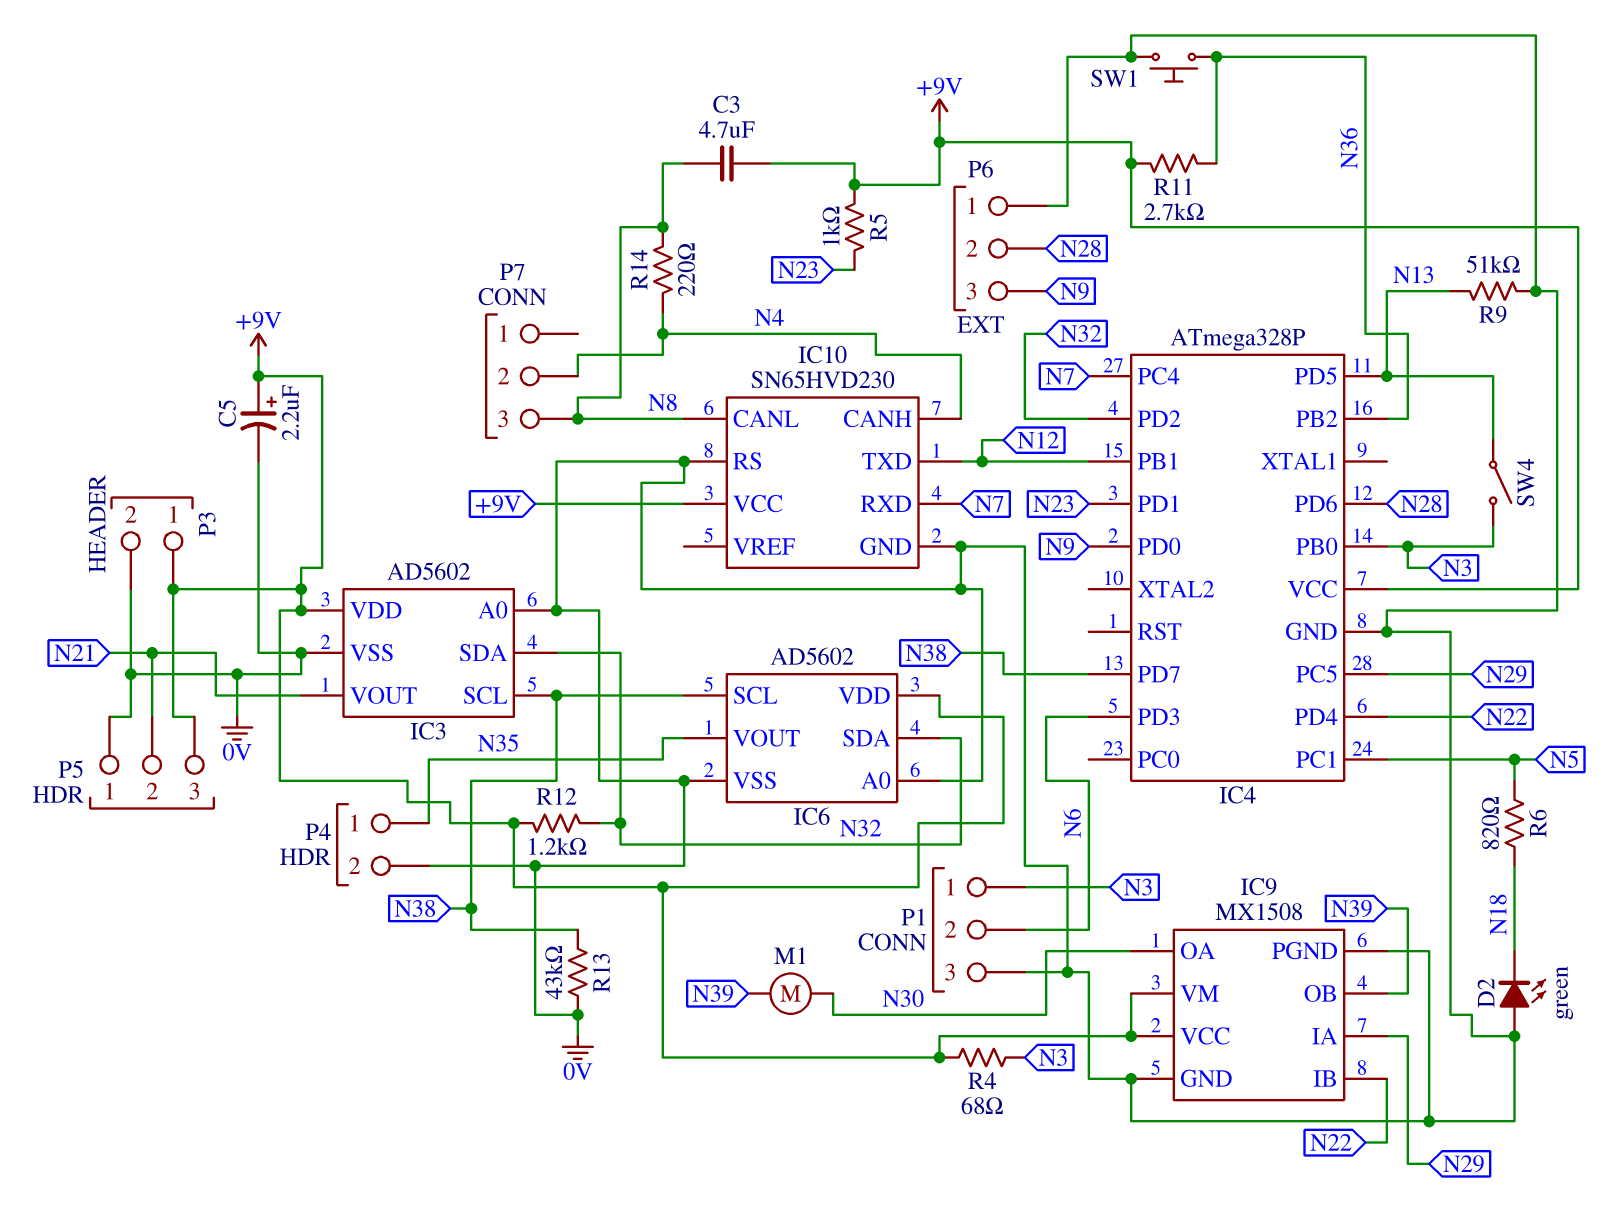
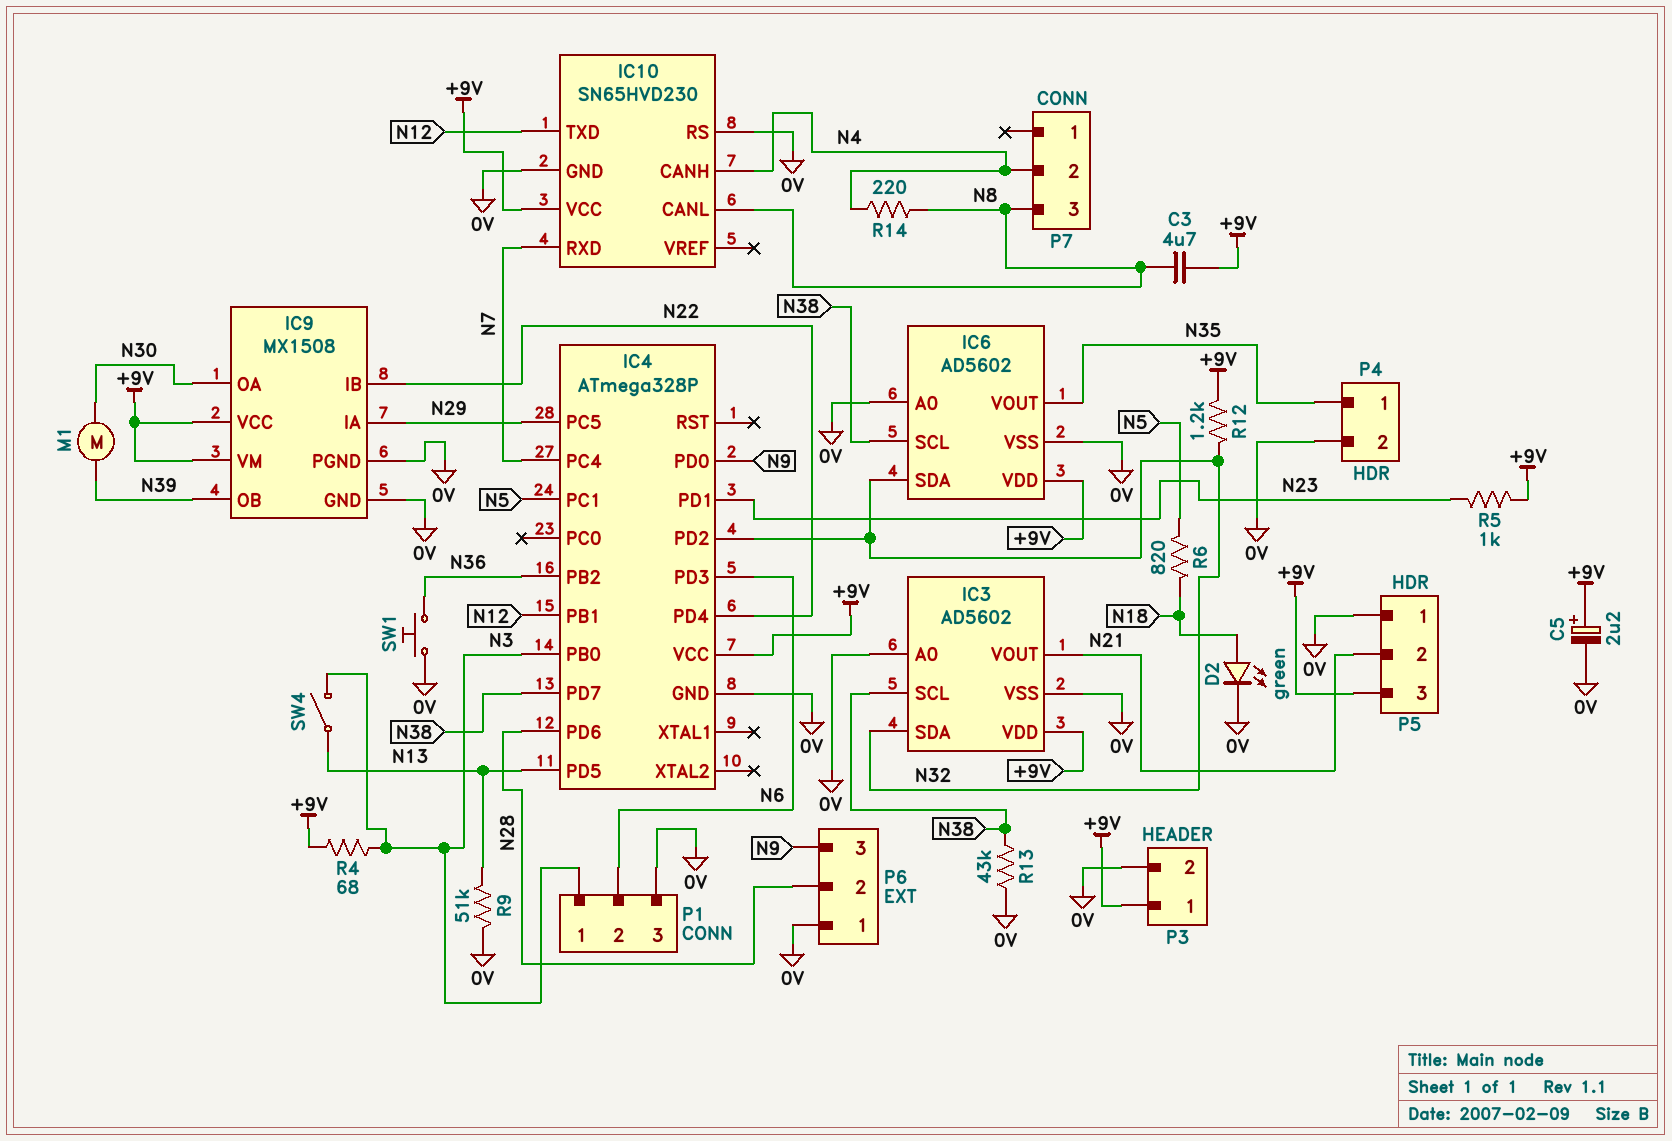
D2: LED green (A 0V, K N18) -> LED green (A N18, K 0V)
R11: 2.7k (+9V, N36) -> none

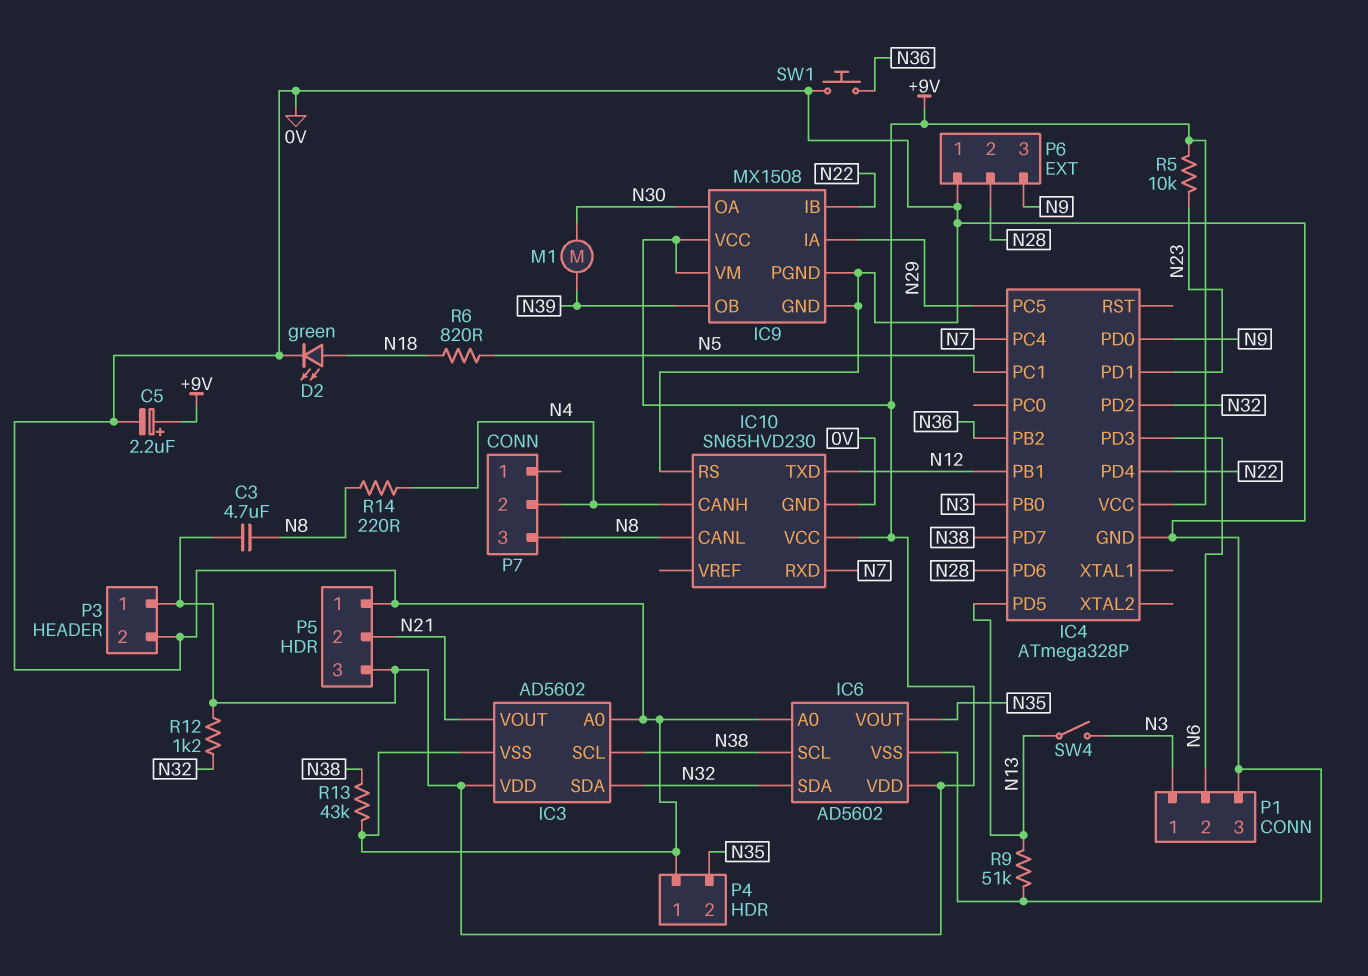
P4 pin 1: N35 -> 0V
P4 pin 2: 0V -> N35
R4: 68 (+9V, N3) -> none
R5: 1k (+9V, N23) -> 10k (+9V, N23)

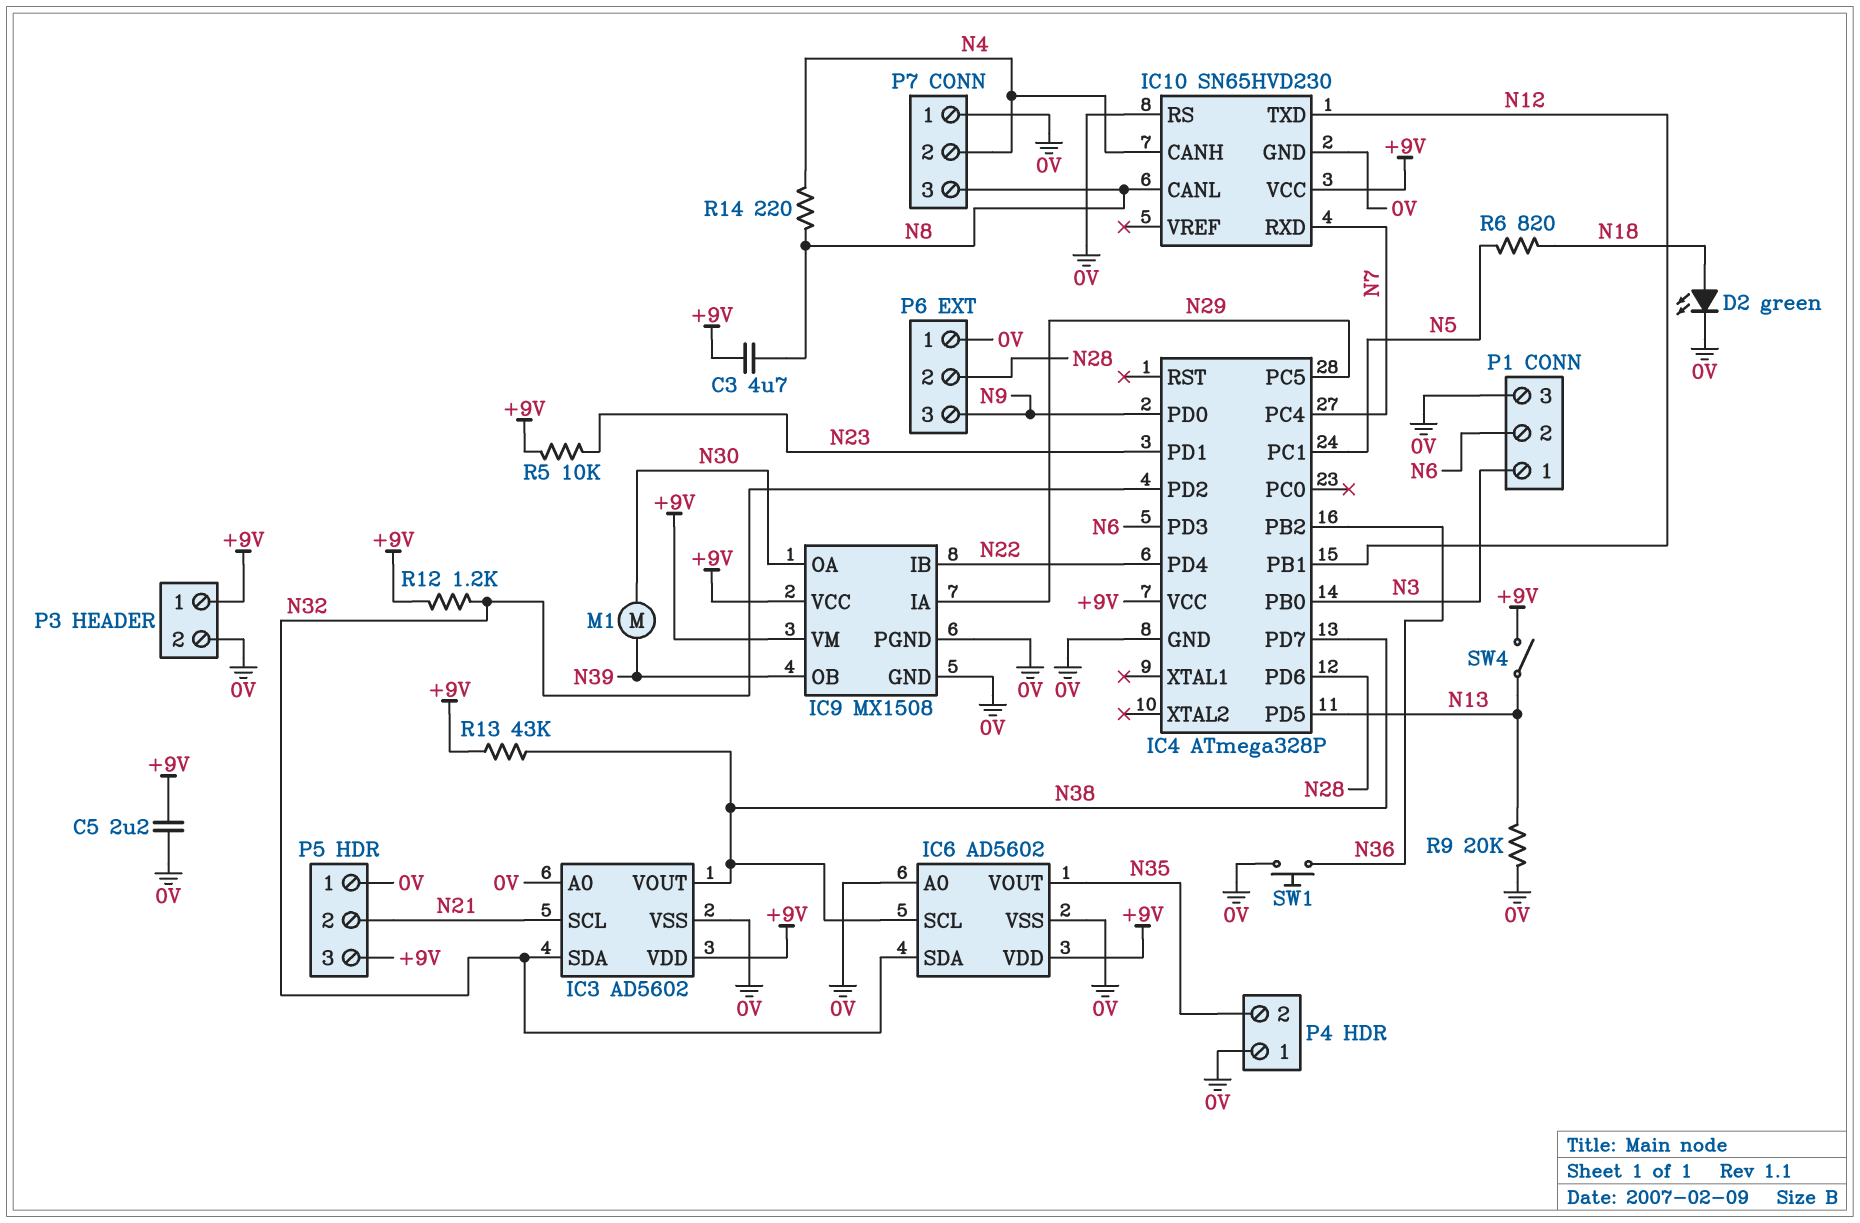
C5: 2.2uF (plus +9V, minus 0V) -> 2.2uF (+9V, 0V)
IC3 pin SCL: N38 -> N21
IC3 pin VOUT: N21 -> N38
P7 pin 1: none -> 0V
R9: 51k (0V, N13) -> 20k (0V, N13)
R13: 43k (0V, N38) -> 43k (+9V, N38)
SW4: switch (N3, N13) -> switch (+9V, N13)

